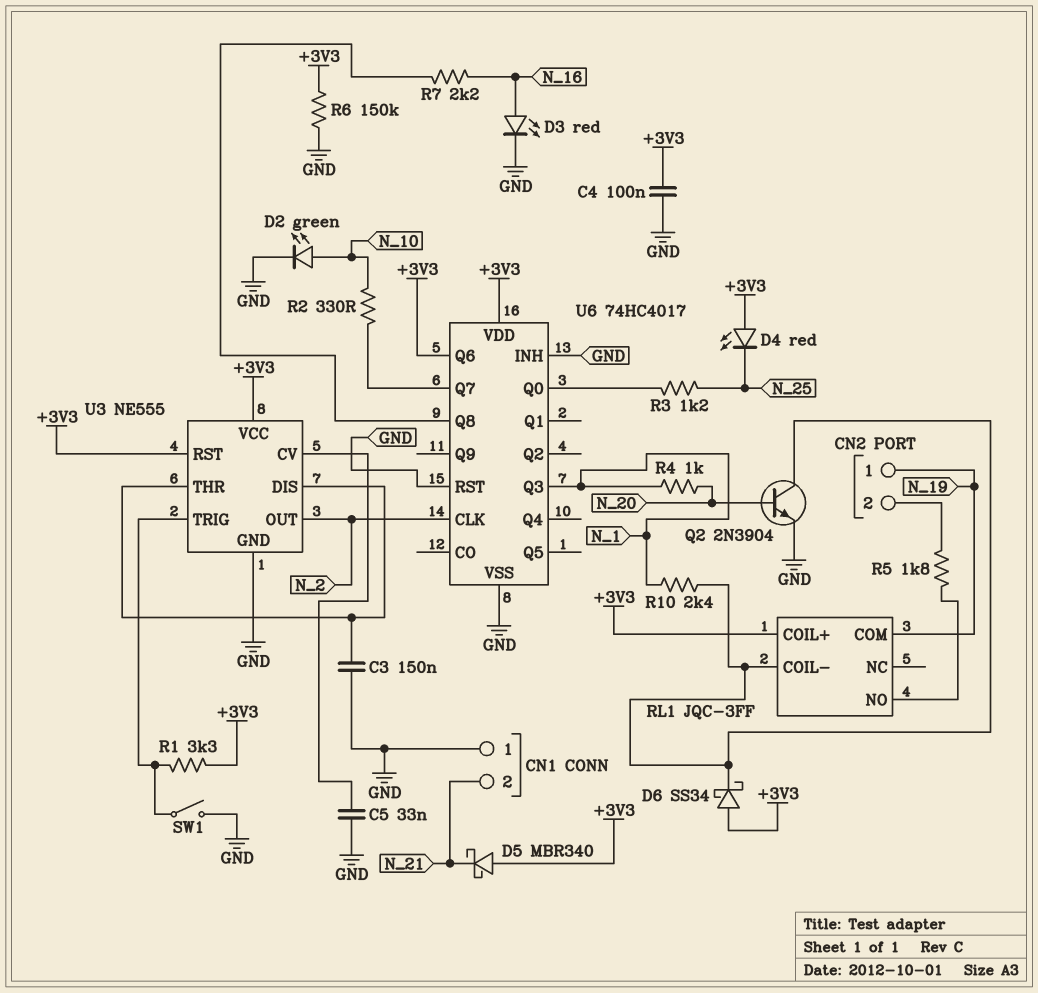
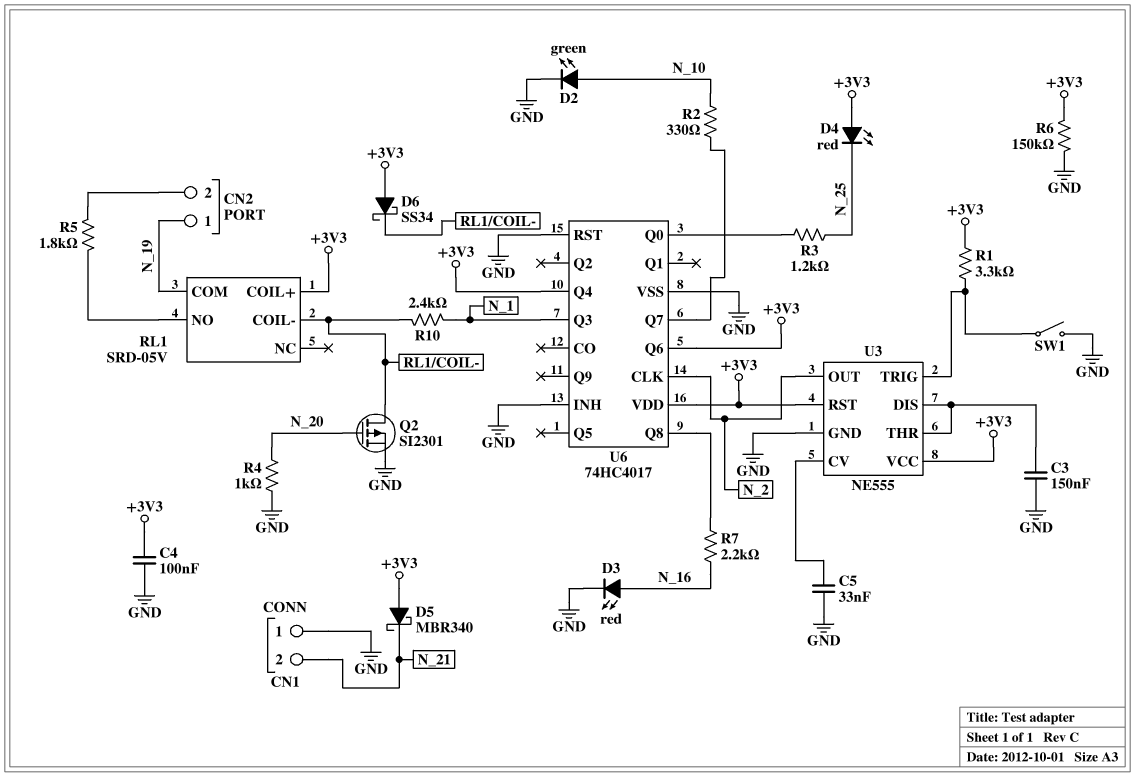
Q2: NPN 2N3904 (B N_20, C RL1/COIL-, E GND) -> PMOS SI2301 (G N_20, D RL1/COIL-, S GND)
R4: 1k (N_1, N_20) -> 1k (GND, N_20)
RL1: JQC-3FF -> SRD-05V
U6 pin Q4: none -> +3V3

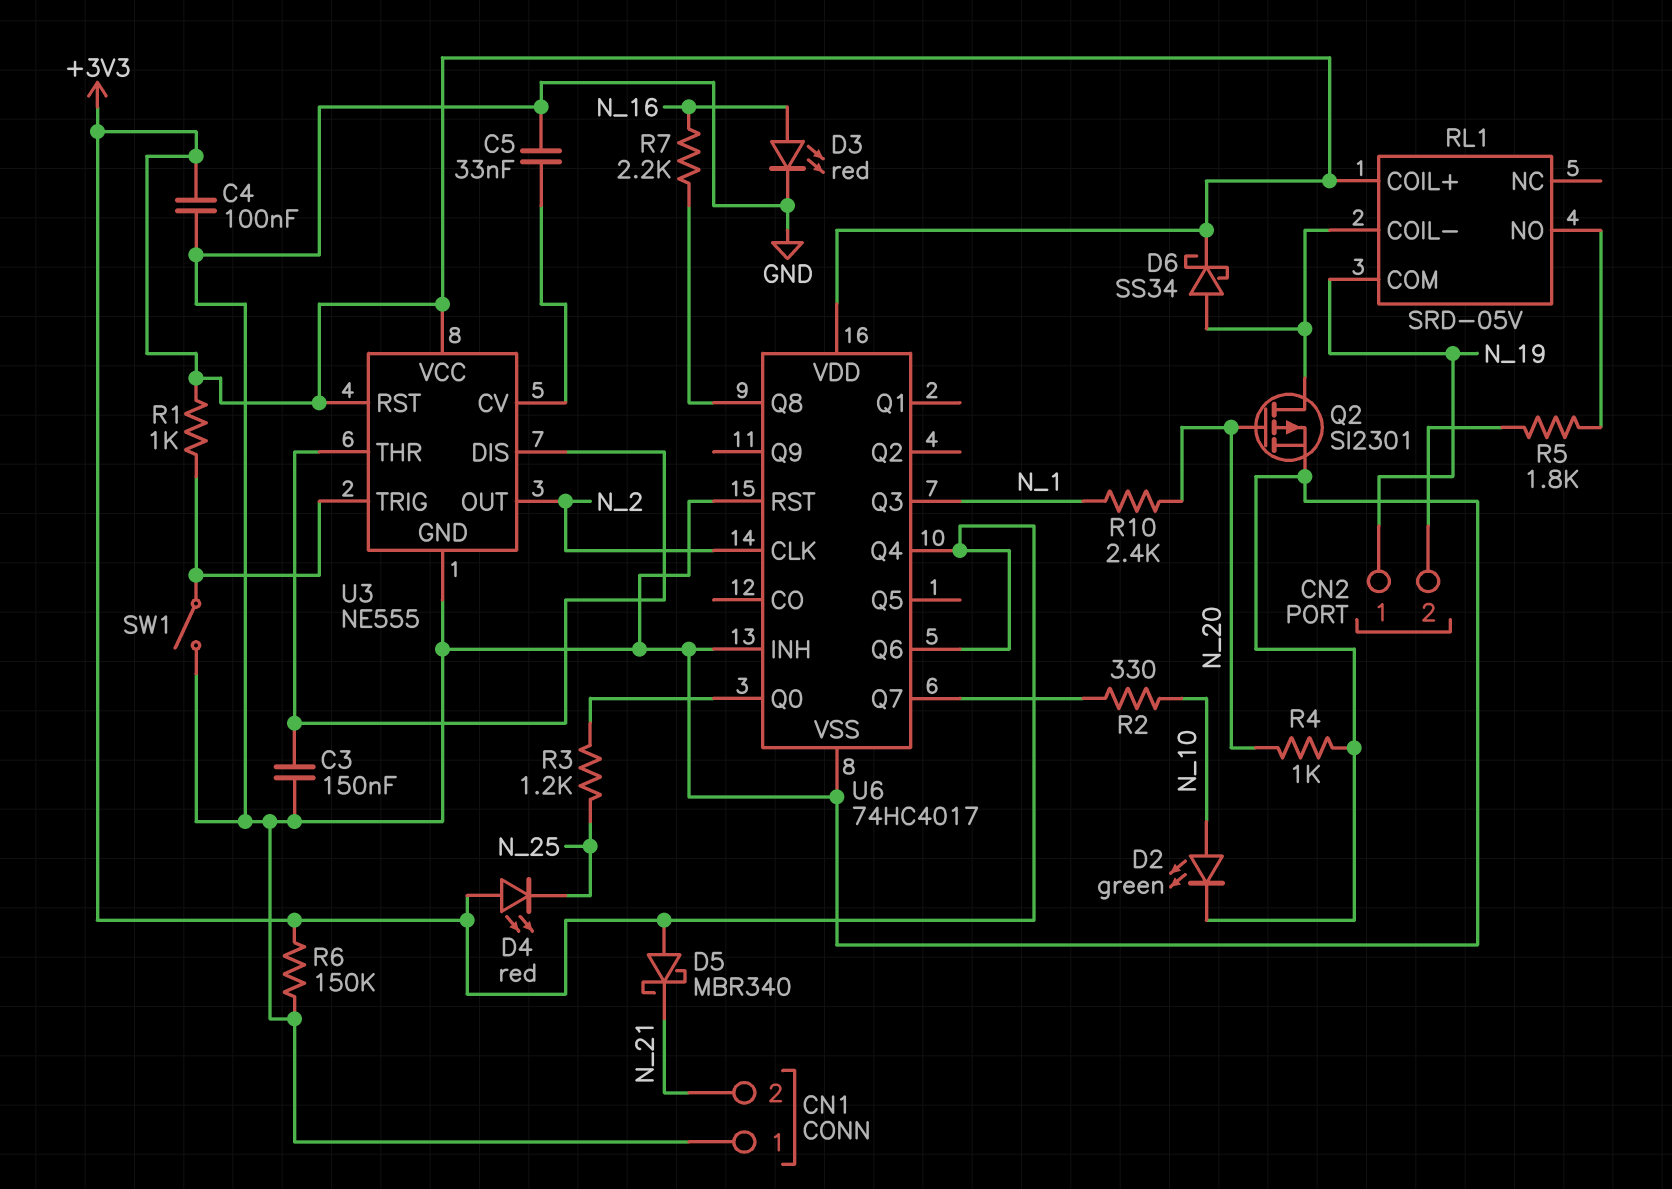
D6: schottky SS34 (A +3V3, K RL1/COIL-) -> schottky SS34 (A RL1/COIL-, K +3V3)
R1: 3.3k (+3V3, U3/TRIG) -> 1k (+3V3, U3/TRIG)
R10: 2.4k (N_1, RL1/COIL-) -> 2.4k (N_1, N_20)

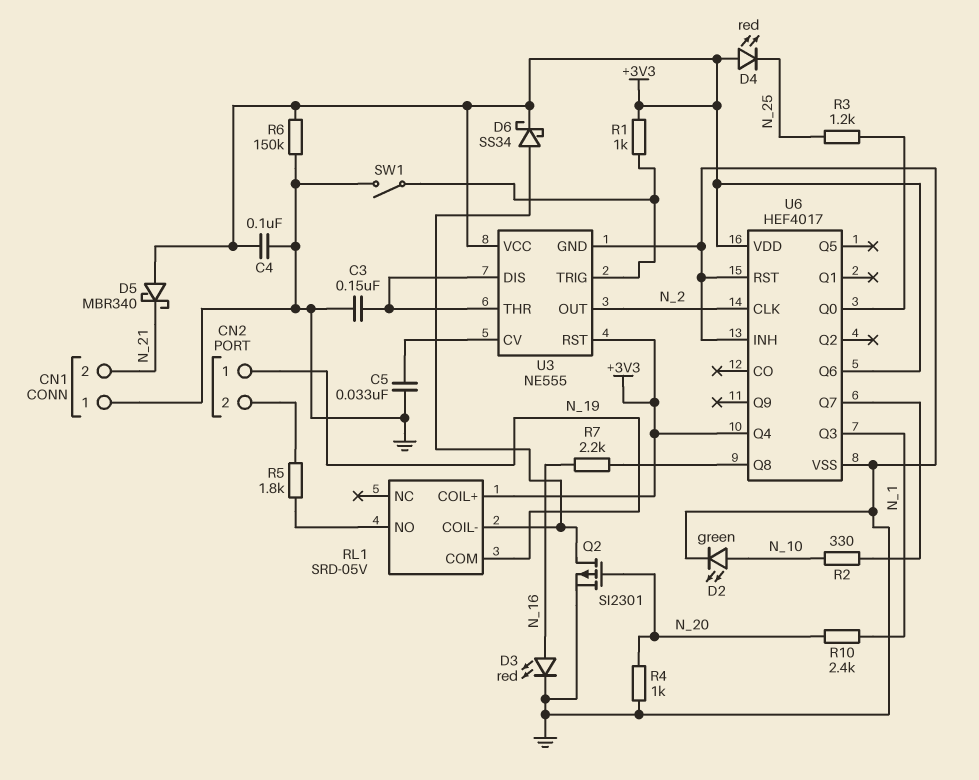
U6: 74HC4017 -> HEF4017

